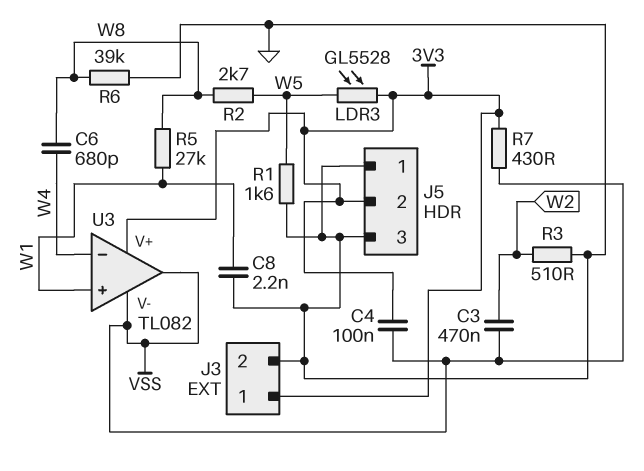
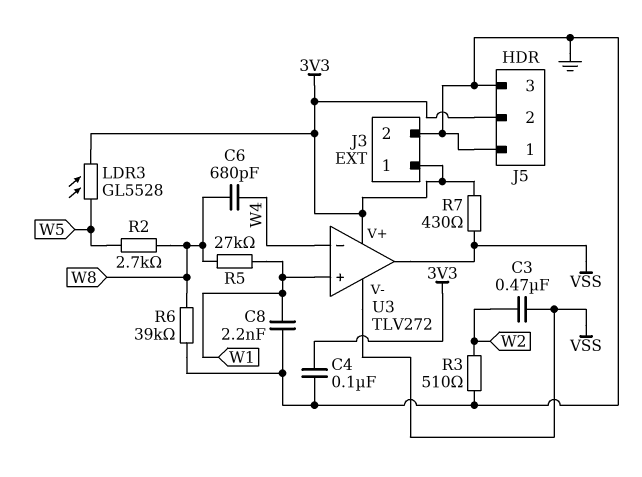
C4: 100nF (3V3, VSS) -> 100nF (3V3, GND)
R1: 1.6k (GND, W5) -> none
U3: TL082 -> TLV272

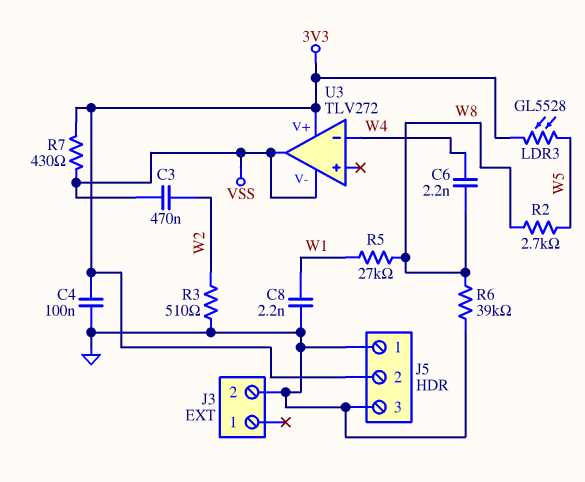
C6: 680pF (W4, W8) -> 2.2nF (W4, W8)
J3 pin 1: 3V3 -> none
U3 pin in+: W1 -> none

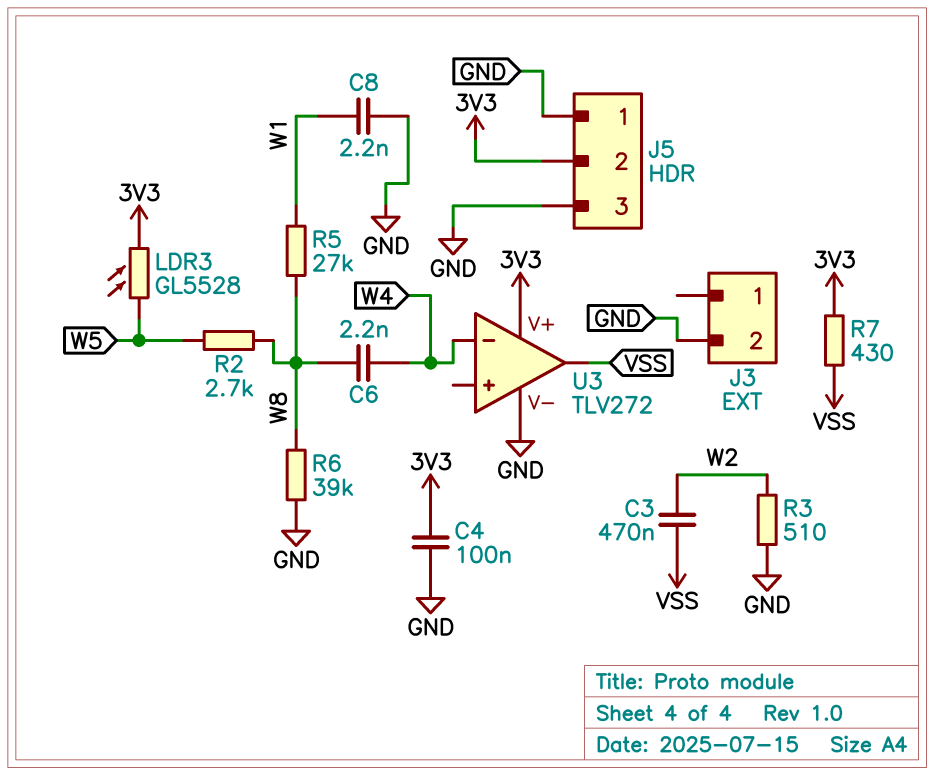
U3 pin V-: VSS -> GND

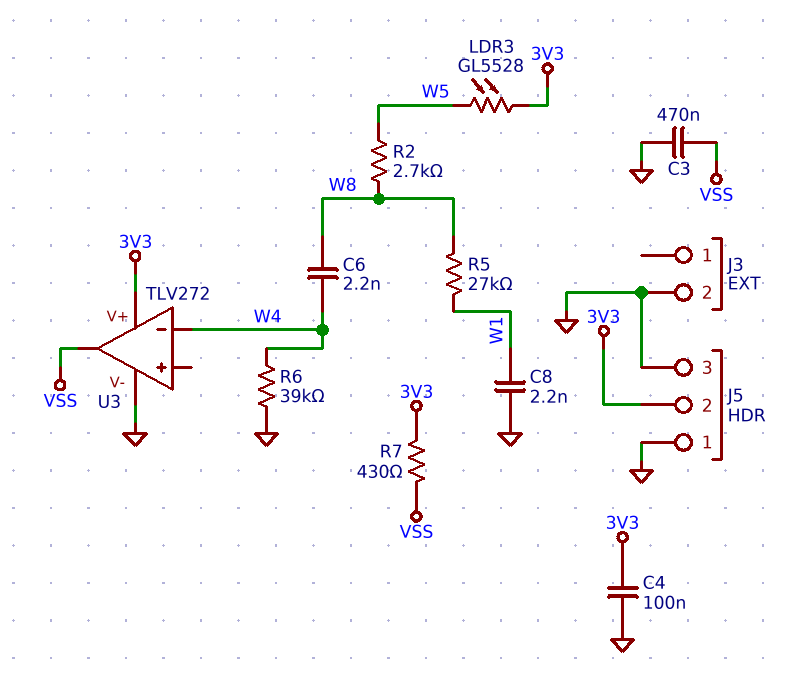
C3: 470nF (VSS, W2) -> 470nF (GND, VSS)
R3: 510 (GND, W2) -> none
R6: 39k (GND, W8) -> 39k (GND, W4)

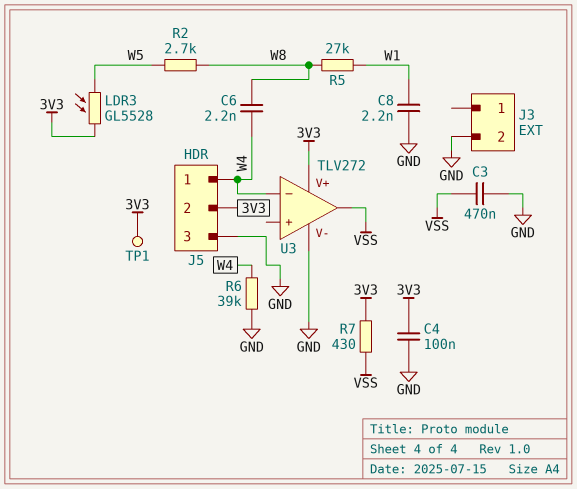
J5 pin 1: GND -> W4
TP1: none -> test point (3V3)

